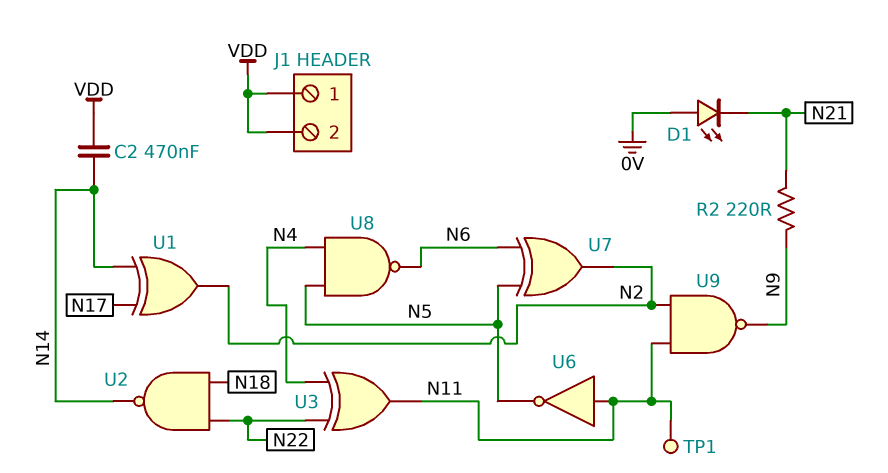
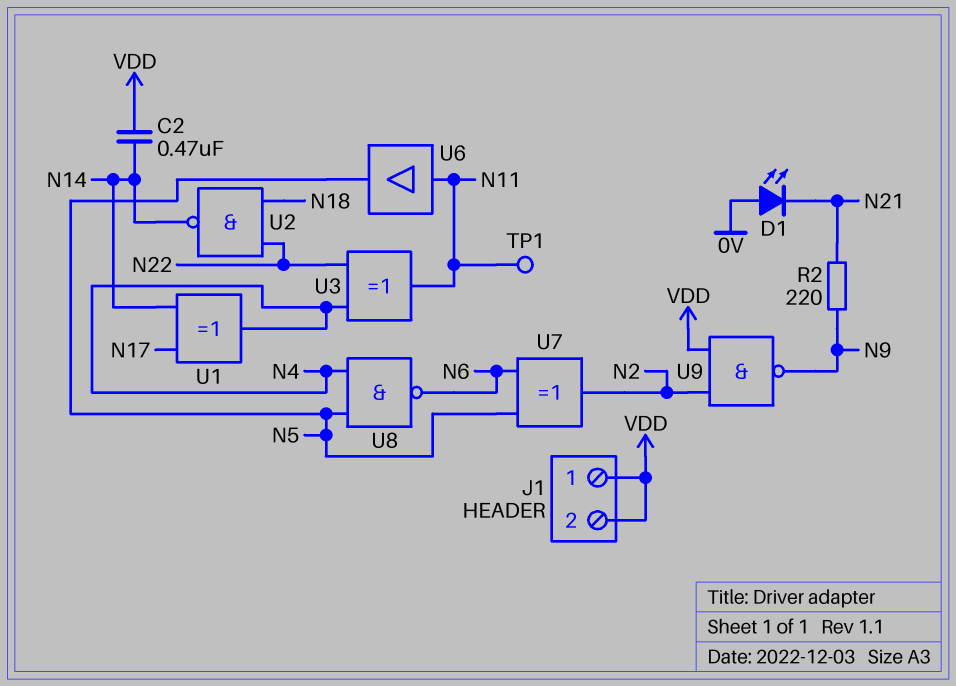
U1: XOR (in N14, in N17, out N2) -> XOR (in N14, in N17, out N4)
U6: NOT (in N11, out N5) -> buffer (in N11, out N5)
U9: NAND (in N2, in N11, out N9) -> NAND (in N2, in VDD, out N9)

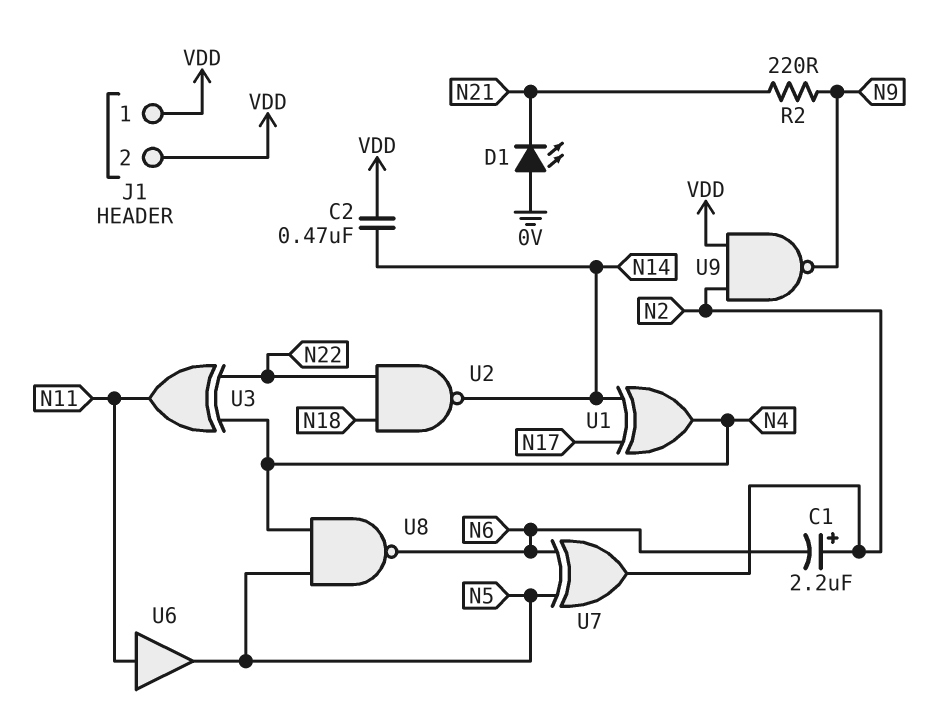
C1: none -> 2.2uF (plus N2, minus N6)
TP1: test point (N11) -> none

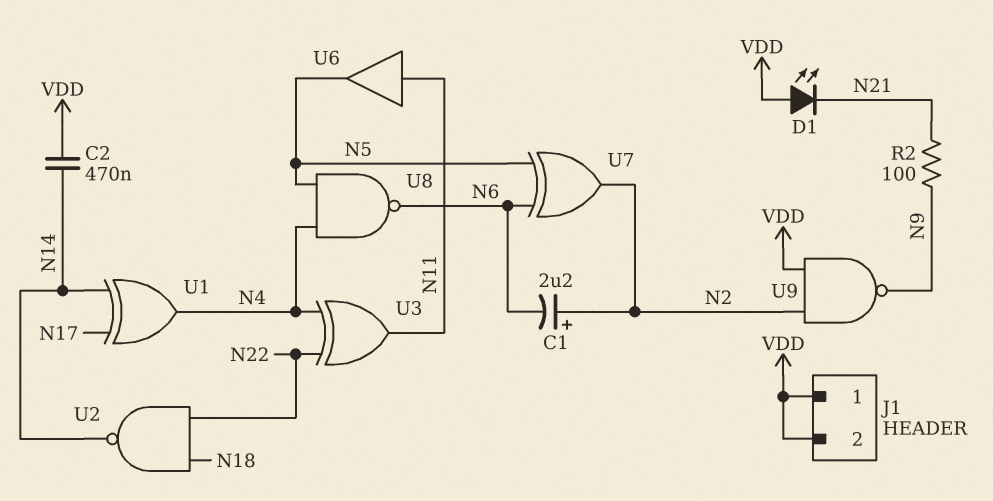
D1: LED (A 0V, K N21) -> LED (A VDD, K N21)
R2: 220 (N9, N21) -> 100 (N9, N21)

